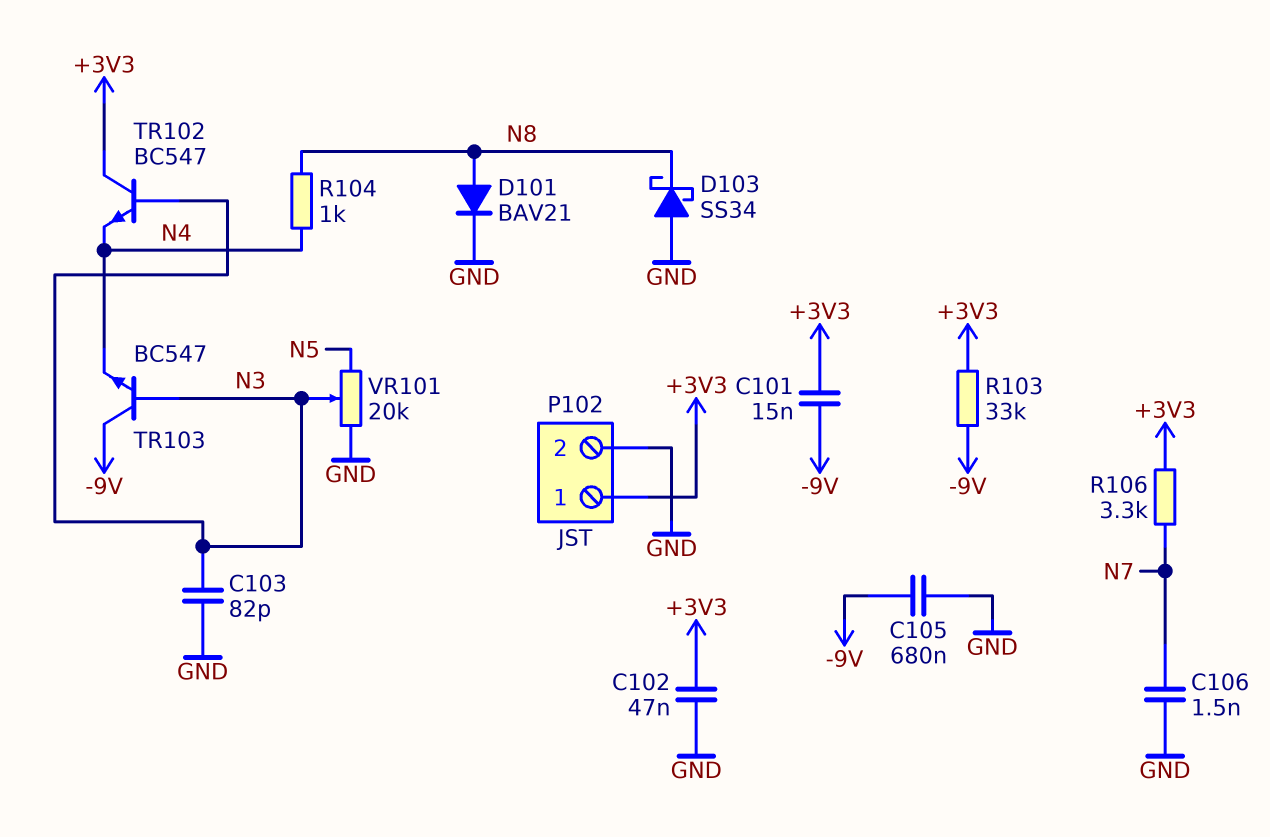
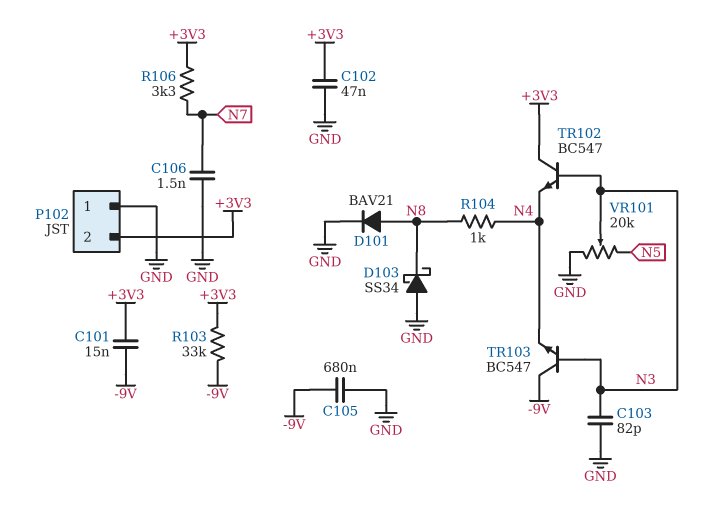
P102 pin 1: +3V3 -> GND
P102 pin 2: GND -> +3V3

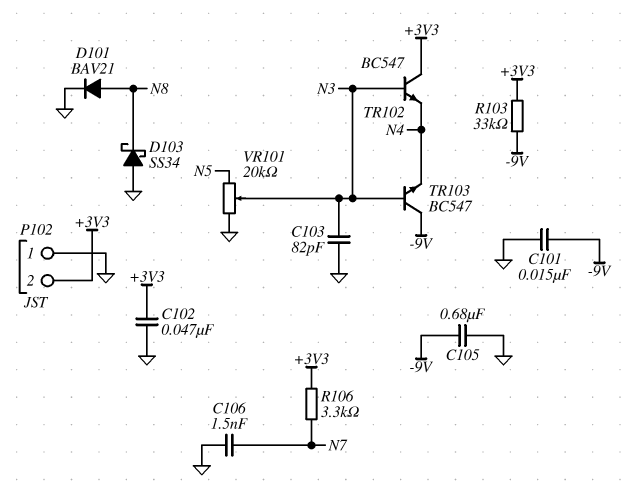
C101: 15nF (+3V3, -9V) -> 15nF (-9V, GND)
R104: 1k (N4, N8) -> none

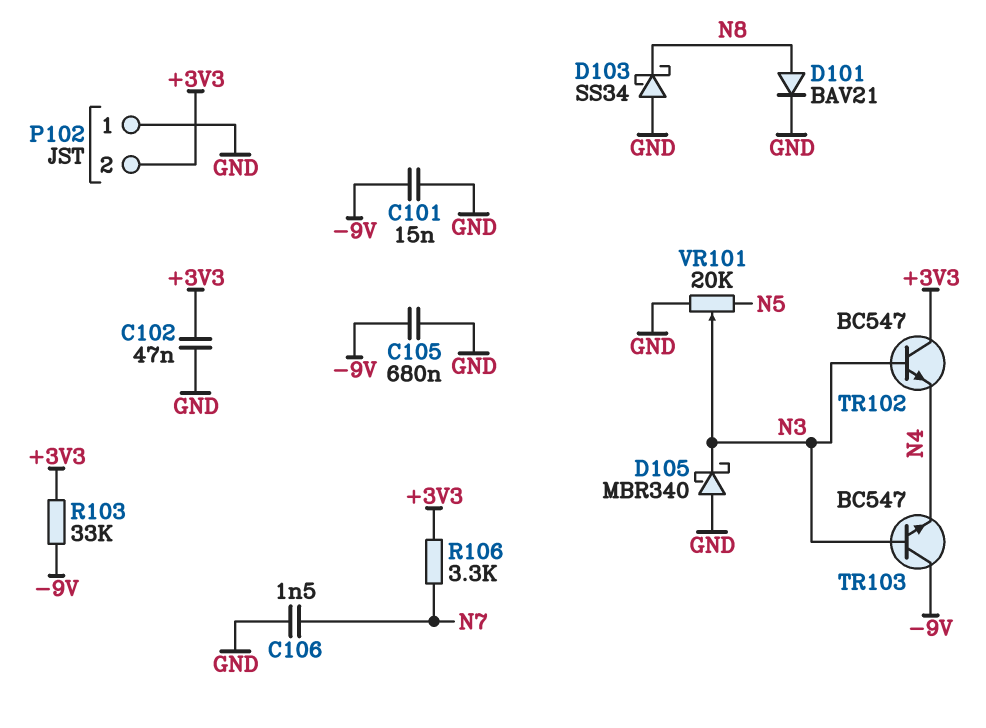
C103: 82pF (GND, N3) -> none
D105: none -> schottky MBR340 (A GND, K N3)

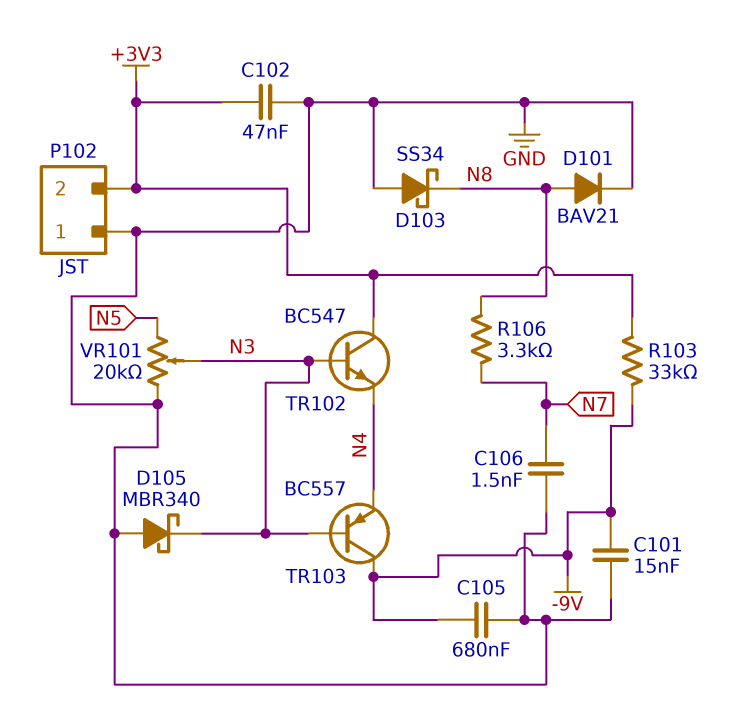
R106: 3.3k (+3V3, N7) -> 3.3k (N7, N8)
TR103: NPN BC547 (B N3, C -9V, E N4) -> PNP BC557 (B N3, C -9V, E N4)

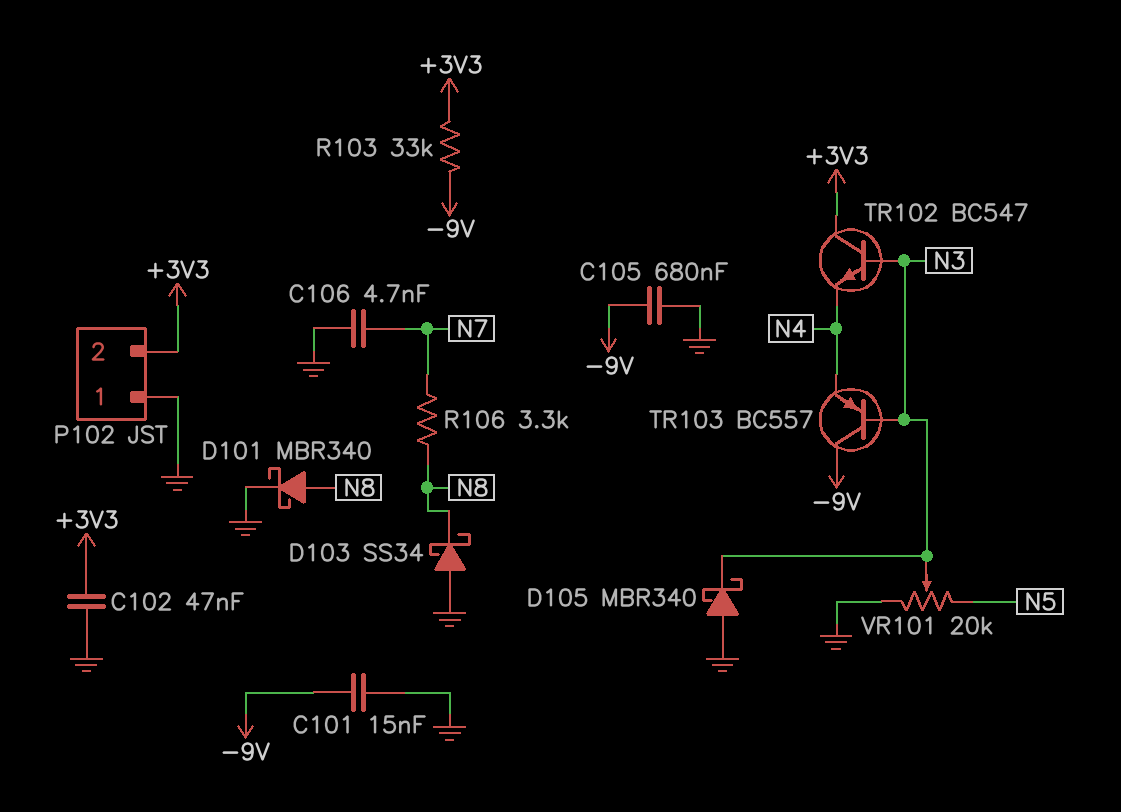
C106: 1.5nF (GND, N7) -> 4.7nF (GND, N7)
D101: diode BAV21 (A N8, K GND) -> schottky MBR340 (A N8, K GND)

